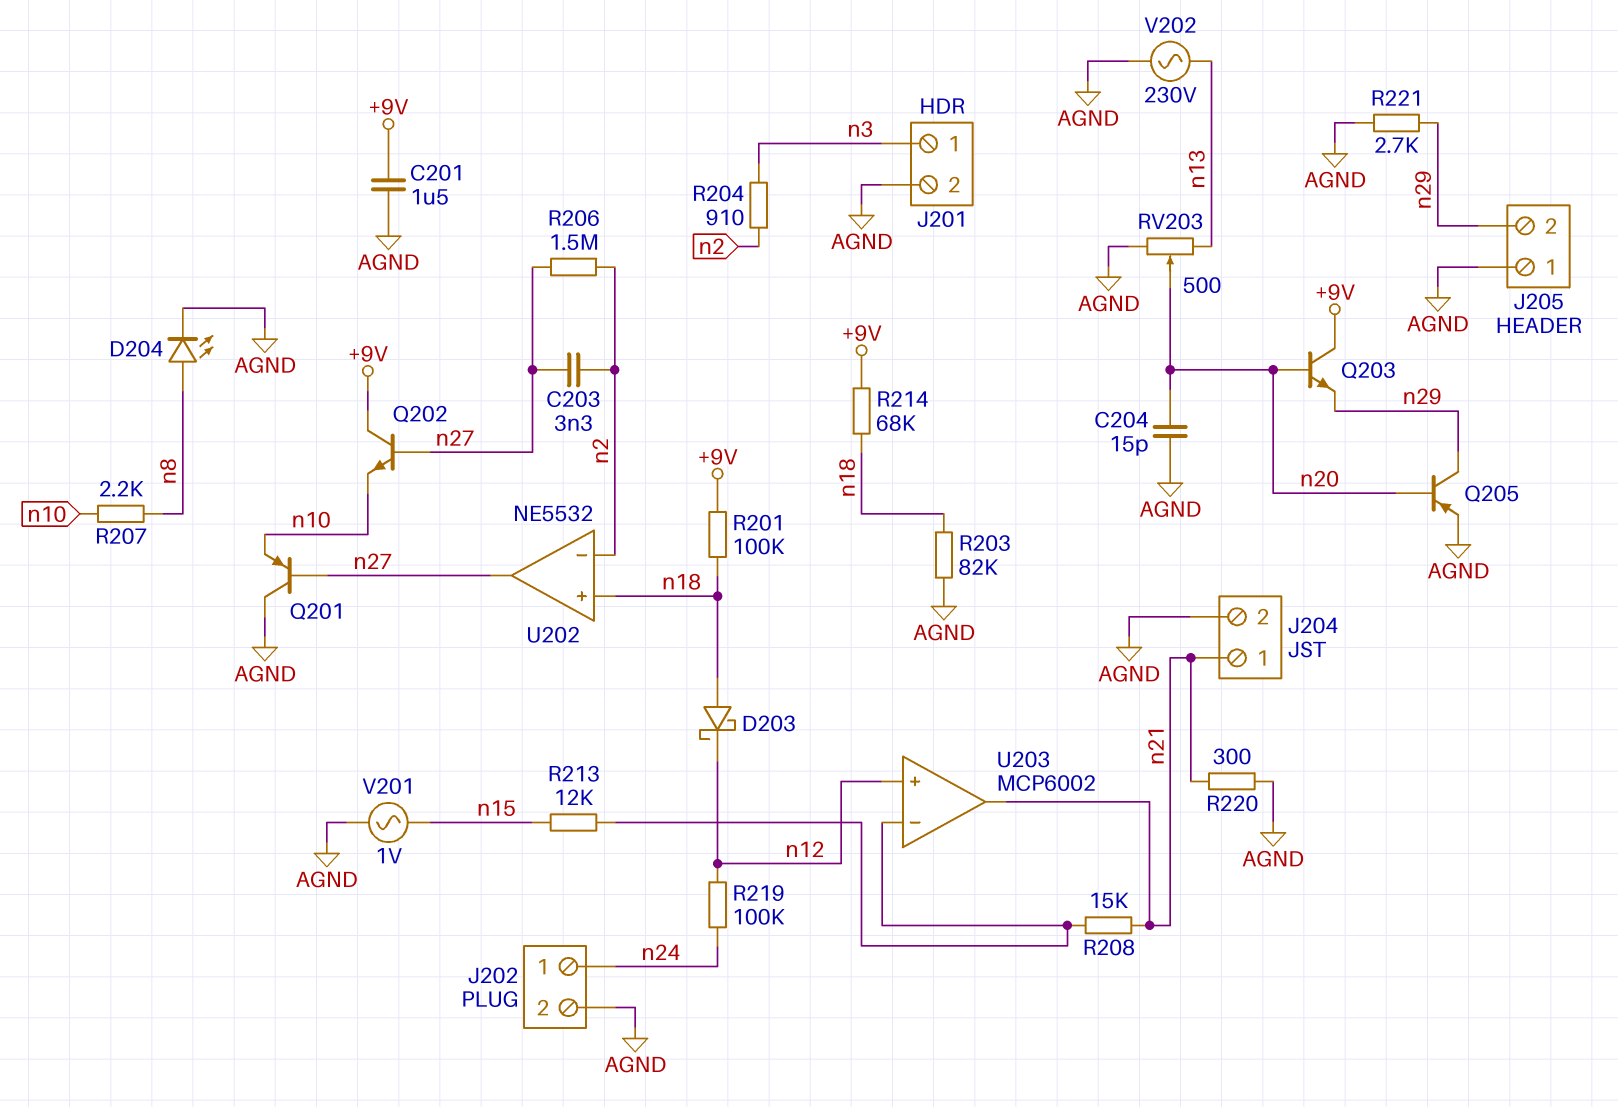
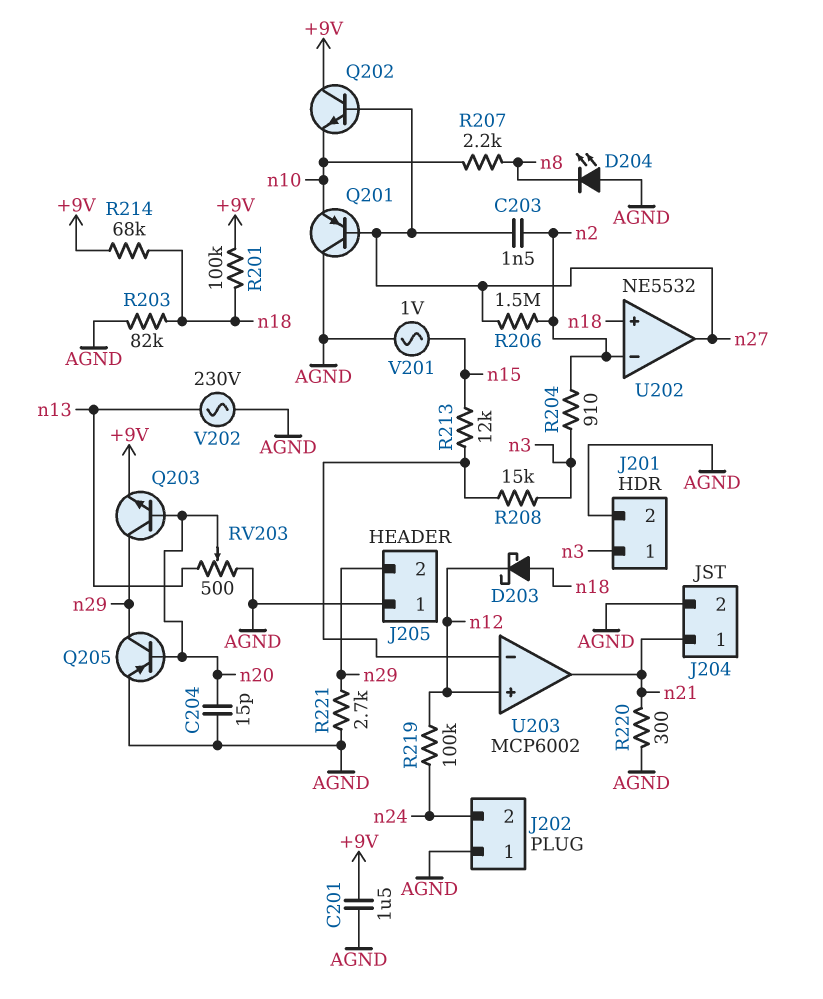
C203: 3.3nF (n2, n27) -> 1.5nF (n2, n27)
D204: LED (A n8, K AGND) -> LED (A AGND, K n8)
J202 pin 1: n24 -> AGND
J202 pin 2: AGND -> n24
Q203: NPN (B n20, C +9V, E n29) -> NPN (B n20, C n29, E +9V)
R208: 15k (U203/in-, n21) -> 15k (U203/in-, n3)

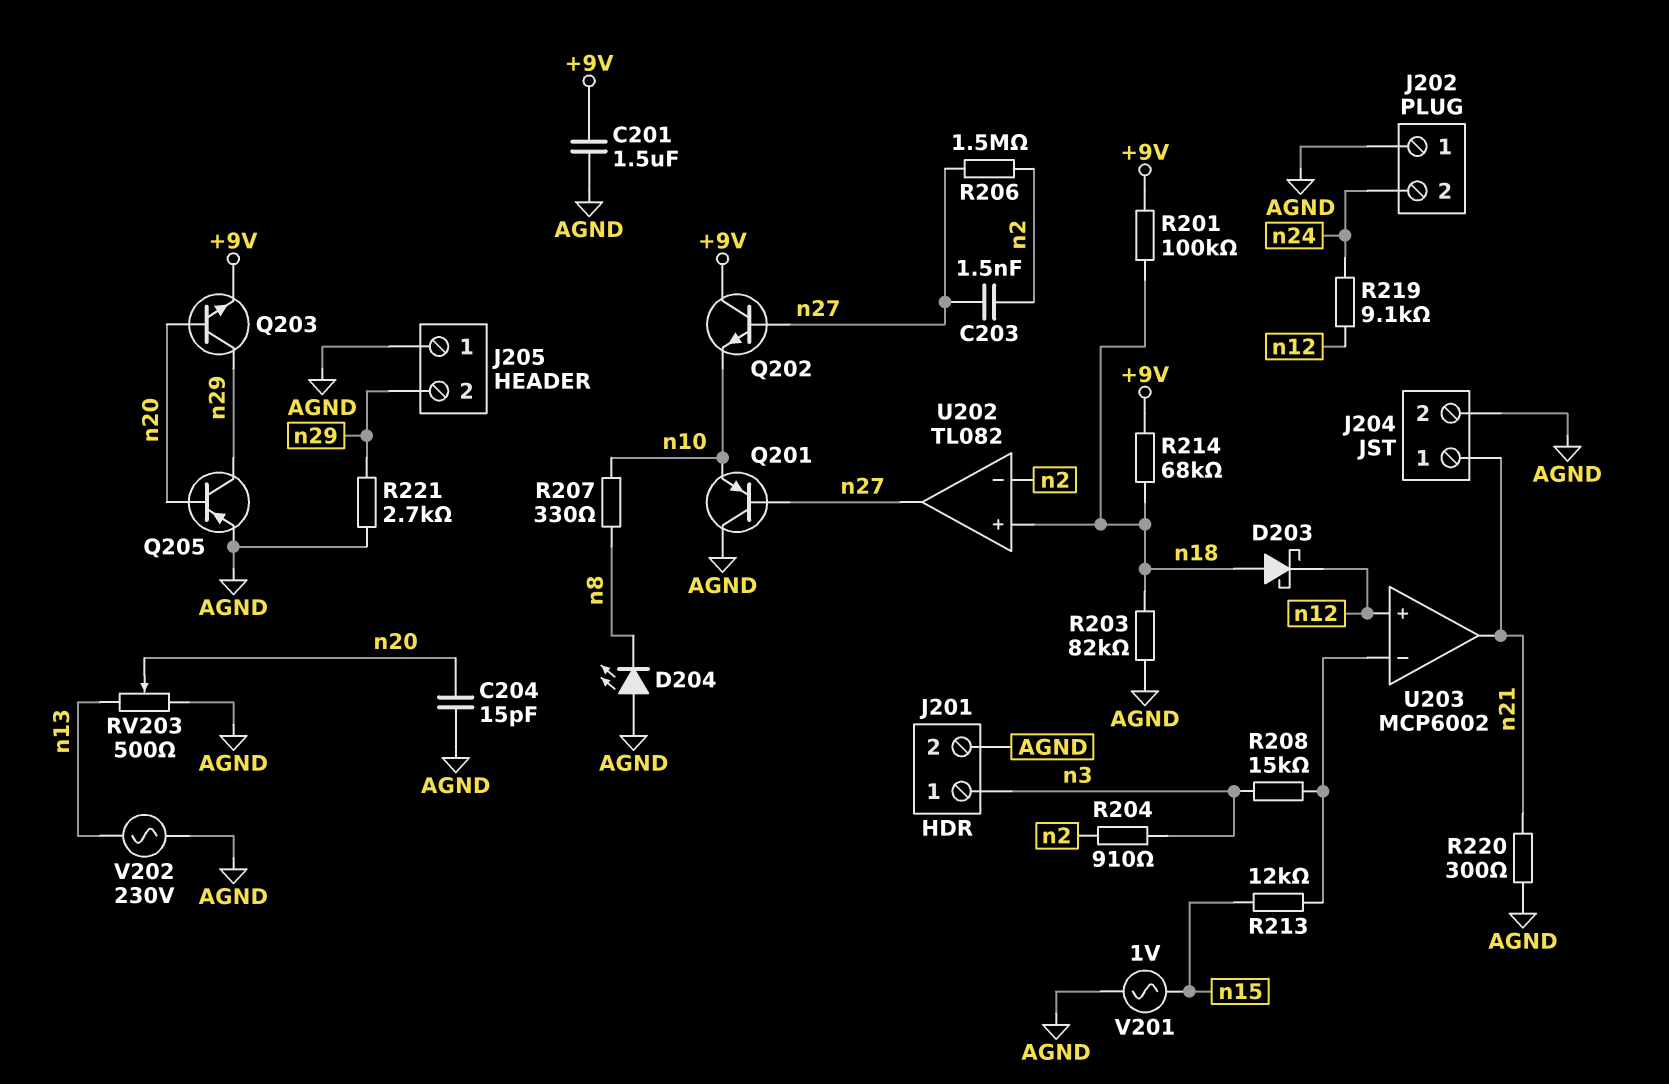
R207: 2.2k (n8, n10) -> 330 (n8, n10)
R219: 100k (n12, n24) -> 9.1k (n12, n24)
U202: NE5532 -> TL082

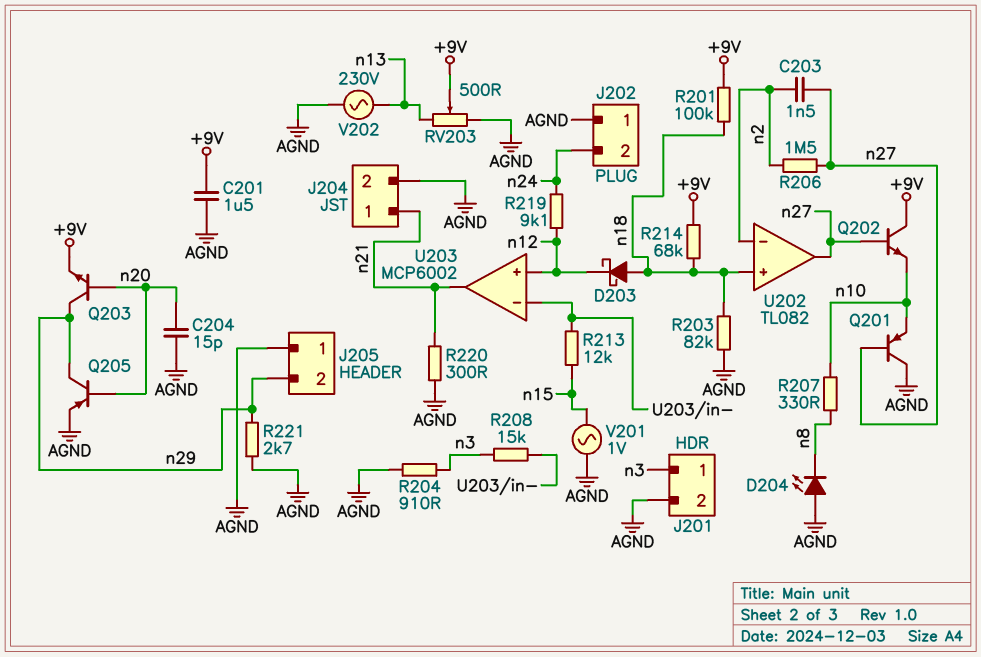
R204: 910 (n2, n3) -> 910 (AGND, n3)
RV203: 500 (AGND, n13, wiper n20) -> 500 (AGND, n13, wiper +9V)

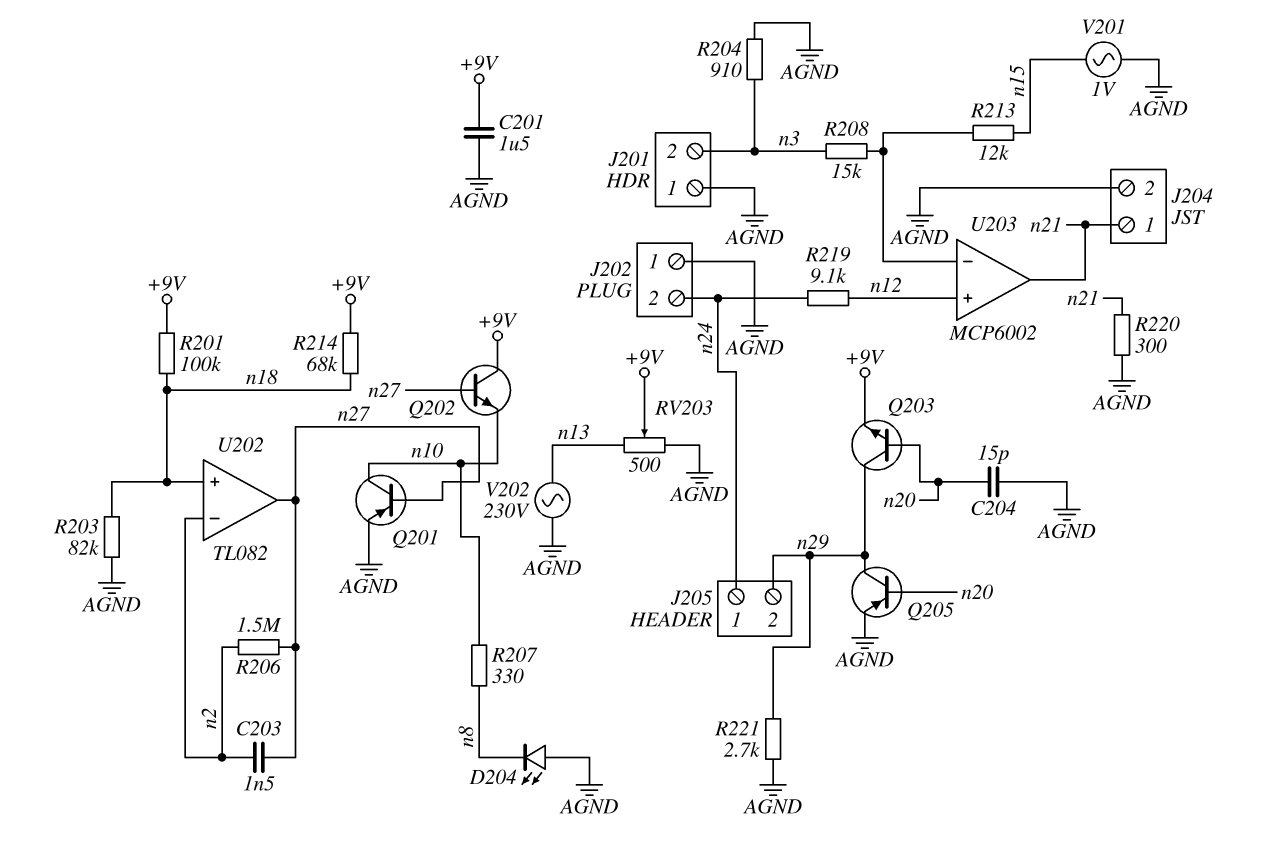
D203: schottky (A n18, K n12) -> none
J201 pin 1: n3 -> AGND
J201 pin 2: AGND -> n3
J205 pin 1: AGND -> n24
Q201: PNP (B n27, C AGND, E n10) -> PNP (B n27, C n10, E AGND)

